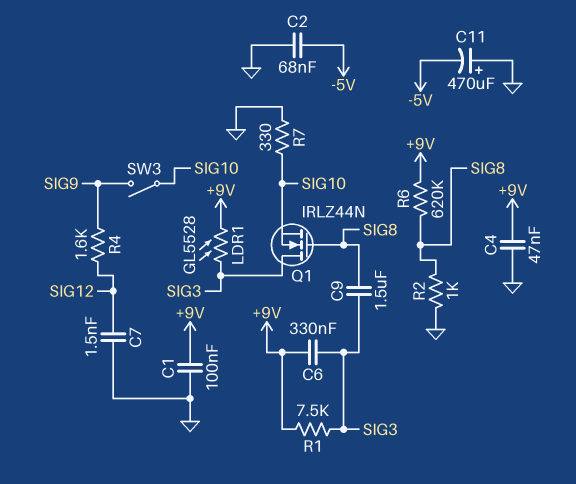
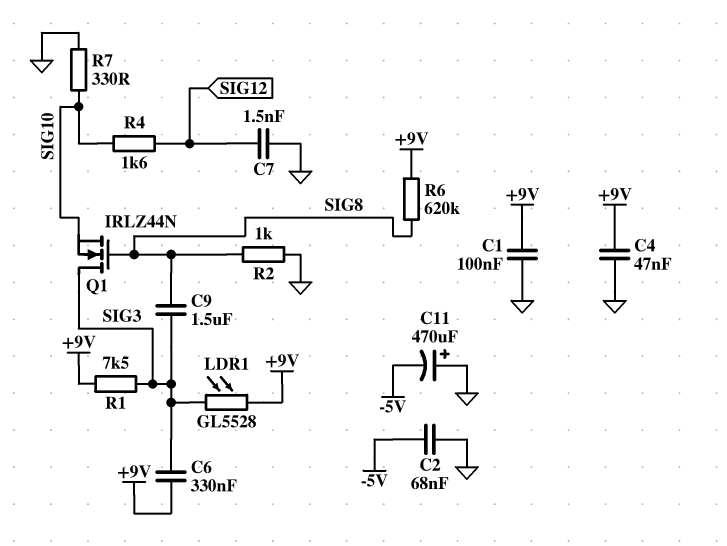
R4: 1.6k (SIG9, SIG12) -> 1.6k (SIG10, SIG12)
SW3: switch (SIG9, SIG10) -> none

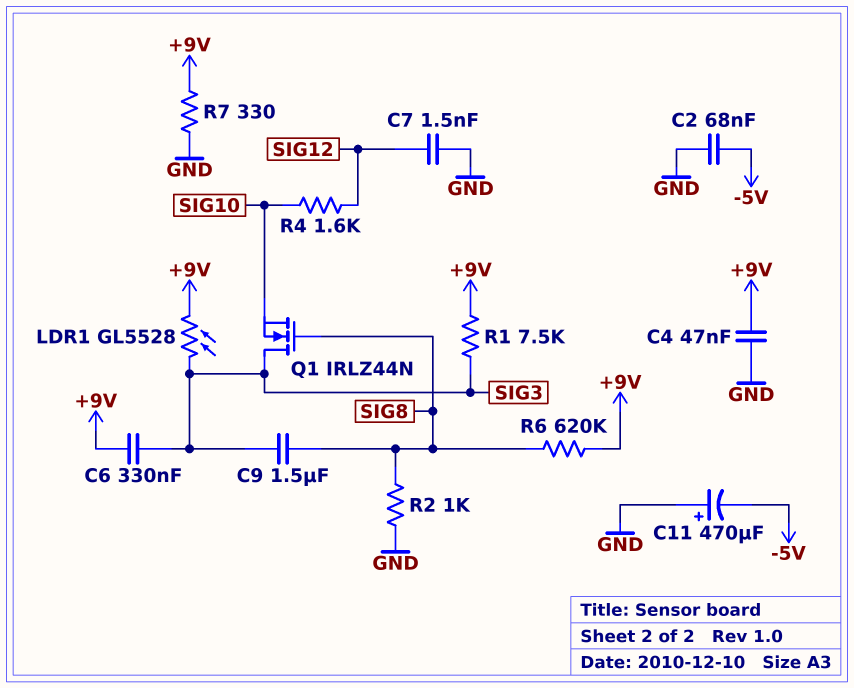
C1: 100nF (+9V, GND) -> none
R7: 330 (GND, SIG10) -> 330 (+9V, GND)

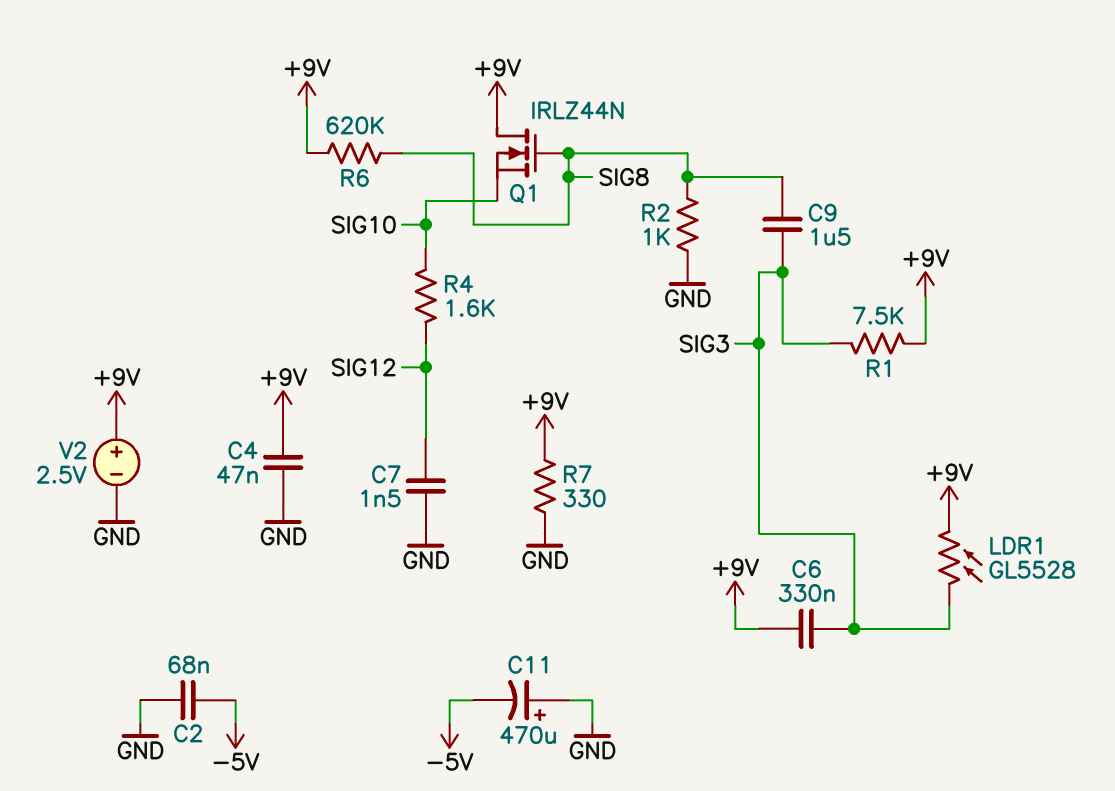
Q1: NMOS IRLZ44N (G SIG8, D SIG3, S SIG10) -> NMOS IRLZ44N (G SIG8, D +9V, S SIG10)
V2: none -> 2.5V (plus +9V, minus GND)

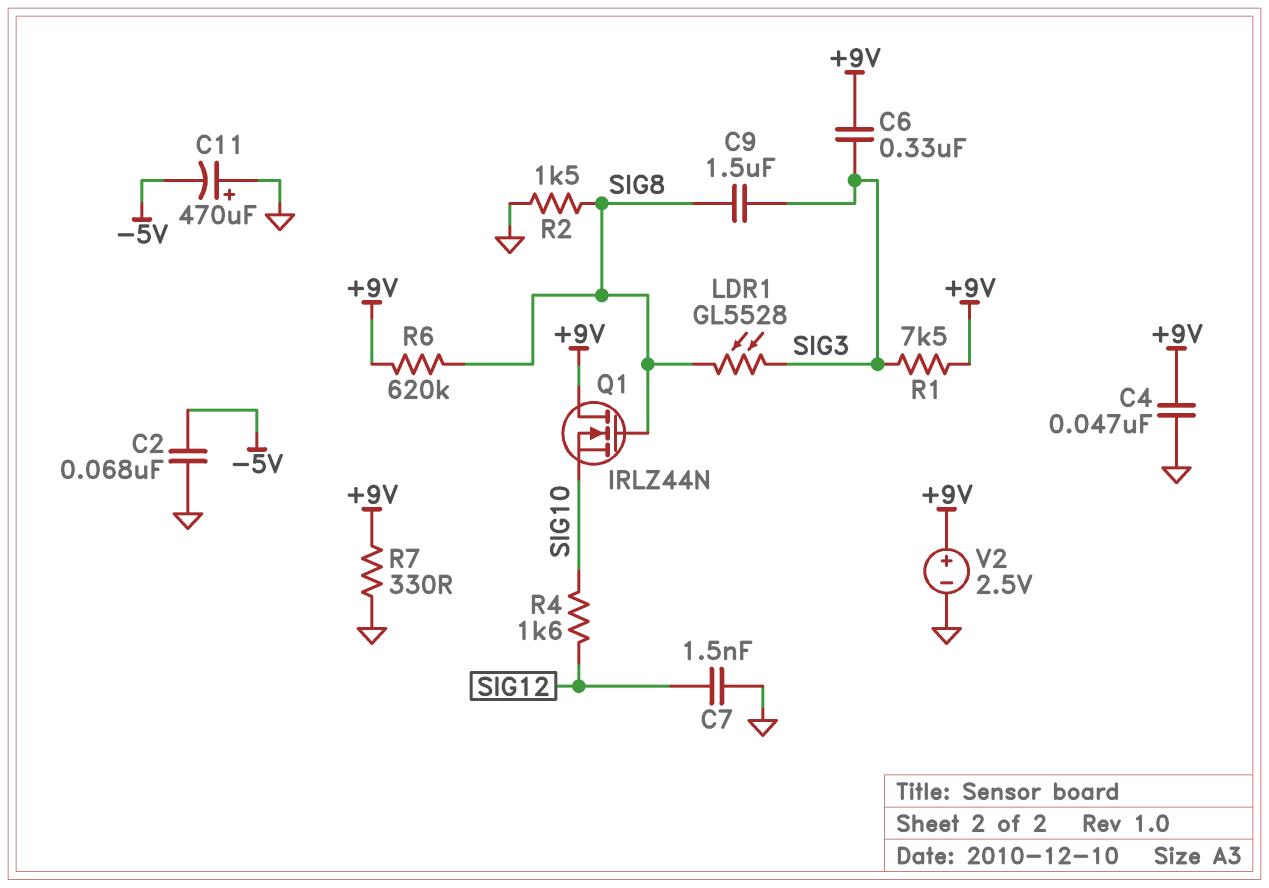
LDR1: GL5528 (+9V, SIG3) -> GL5528 (SIG3, SIG8)
R2: 1k (GND, SIG8) -> 1.5k (GND, SIG8)

